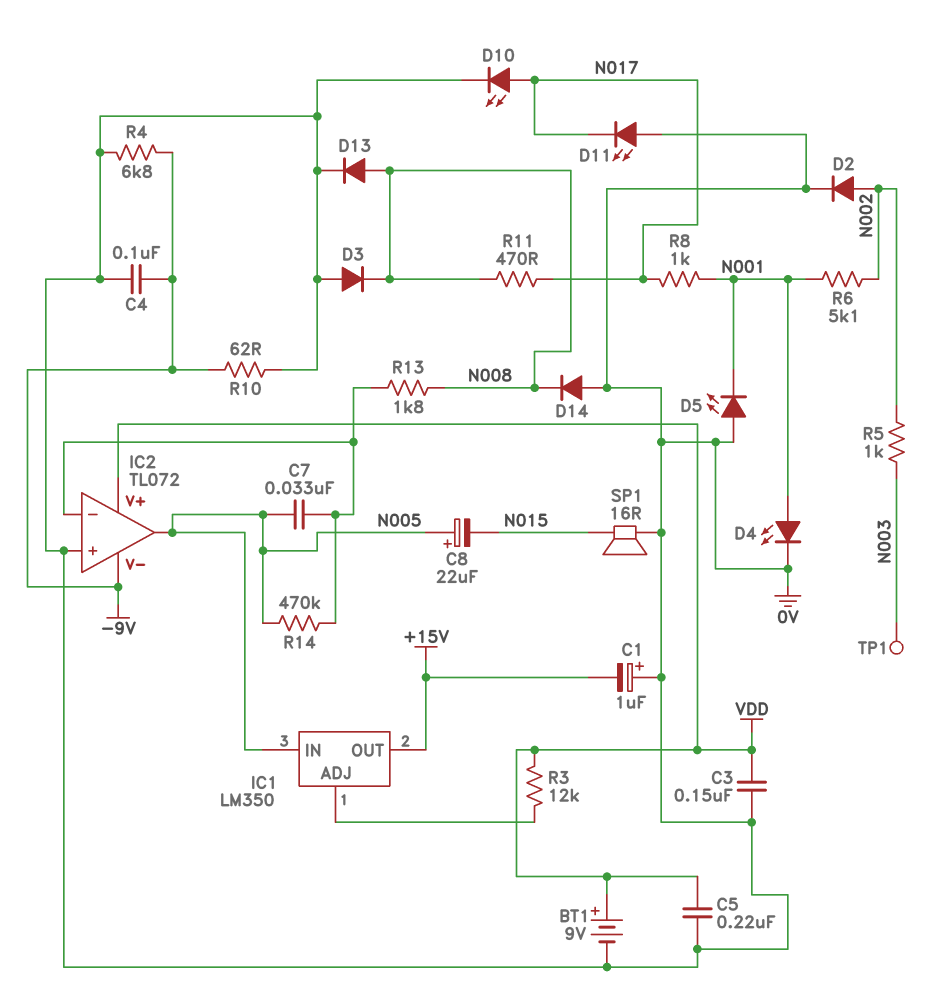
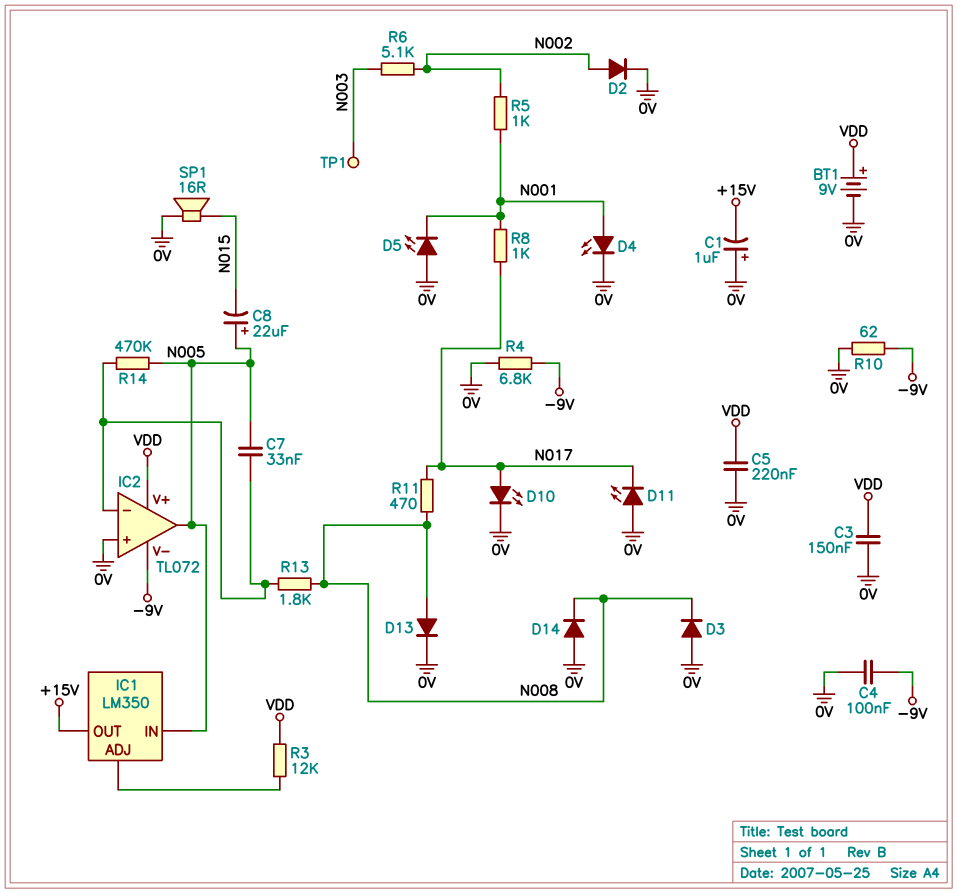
R5: 1k (N002, N003) -> 1k (N001, N002)
R6: 5.1k (N001, N002) -> 5.1k (N002, N003)

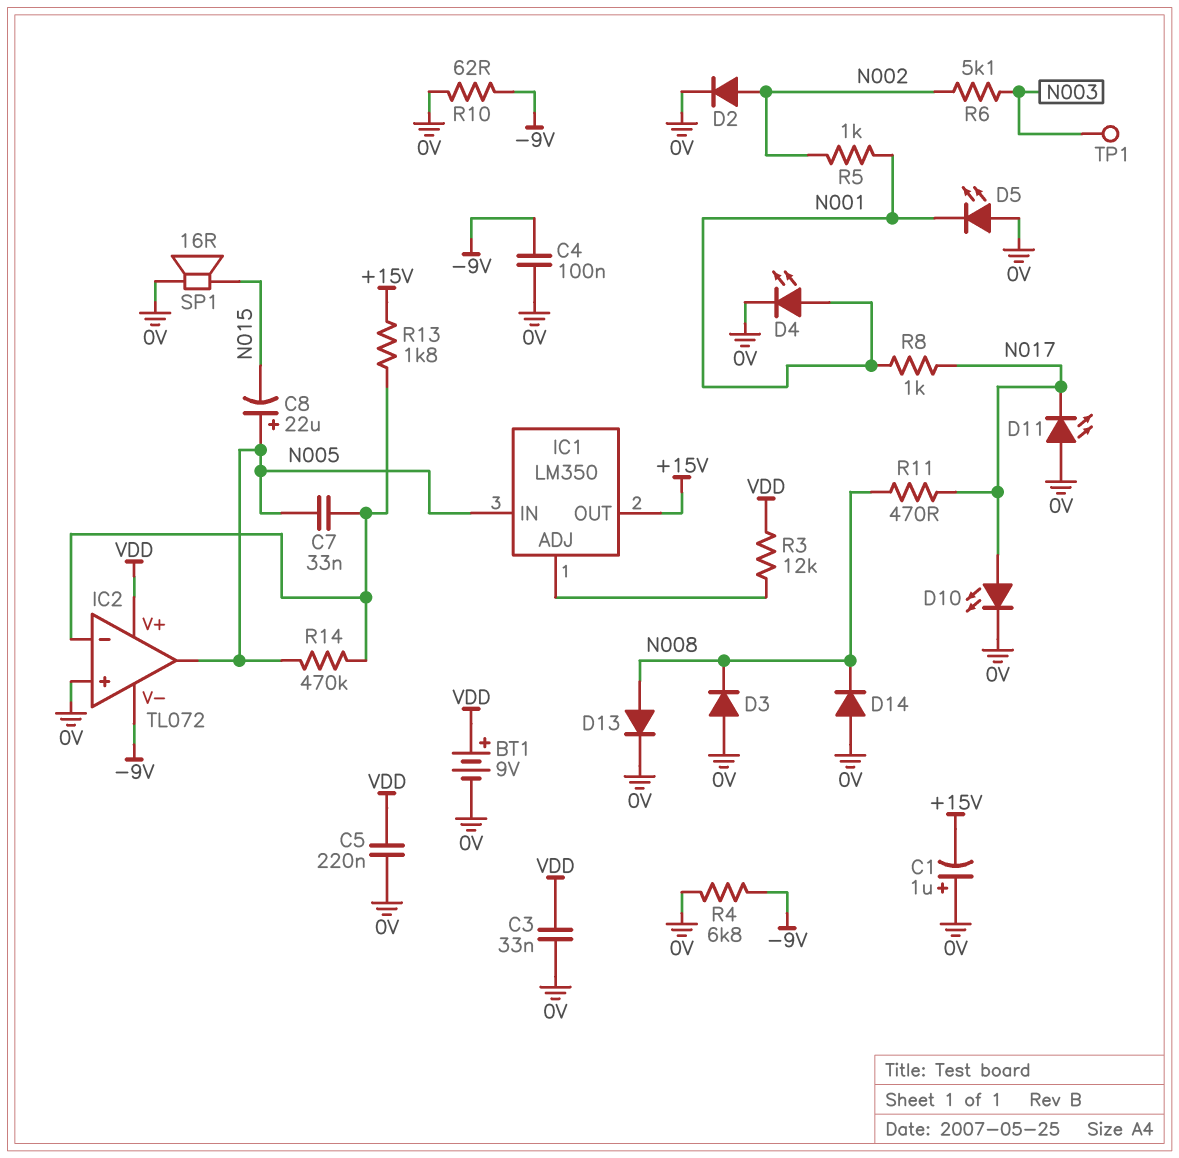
C3: 150nF (0V, VDD) -> 33nF (0V, VDD)
R13: 1.8k (IC2/in-, N008) -> 1.8k (+15V, IC2/in-)

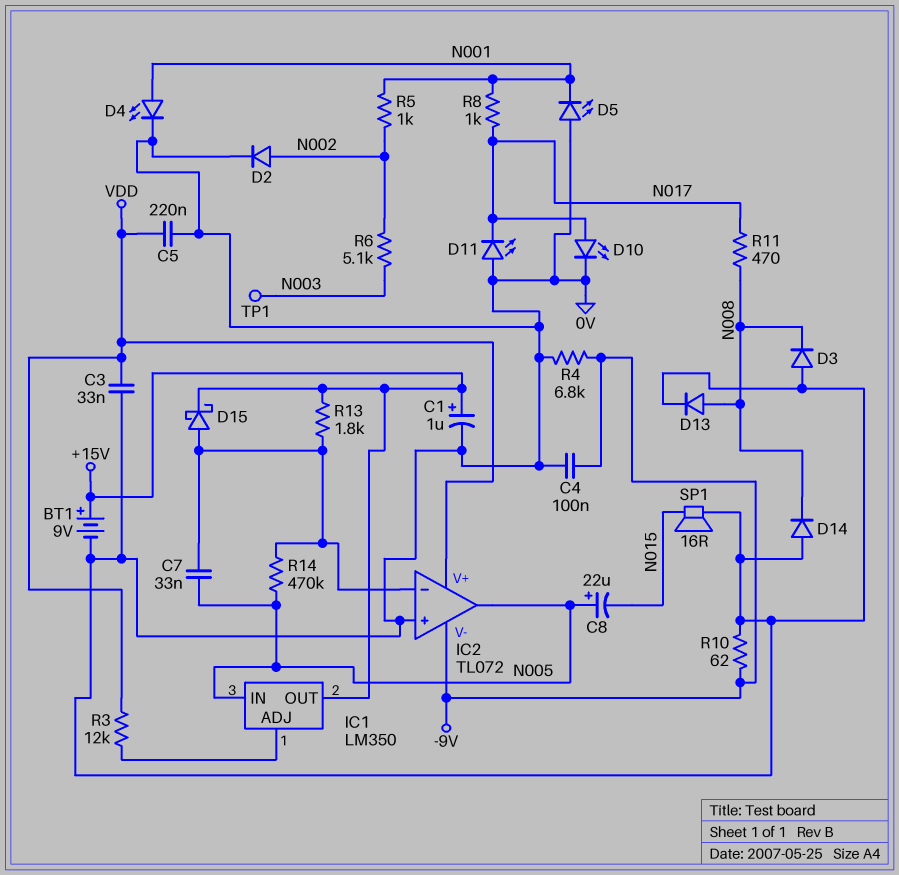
BT1: 9V (plus VDD, minus 0V) -> 9V (plus +15V, minus 0V)
C1: 1uF (plus 0V, minus +15V) -> 1uF (plus +15V, minus 0V)
D15: none -> schottky (A IC2/in-, K +15V)

